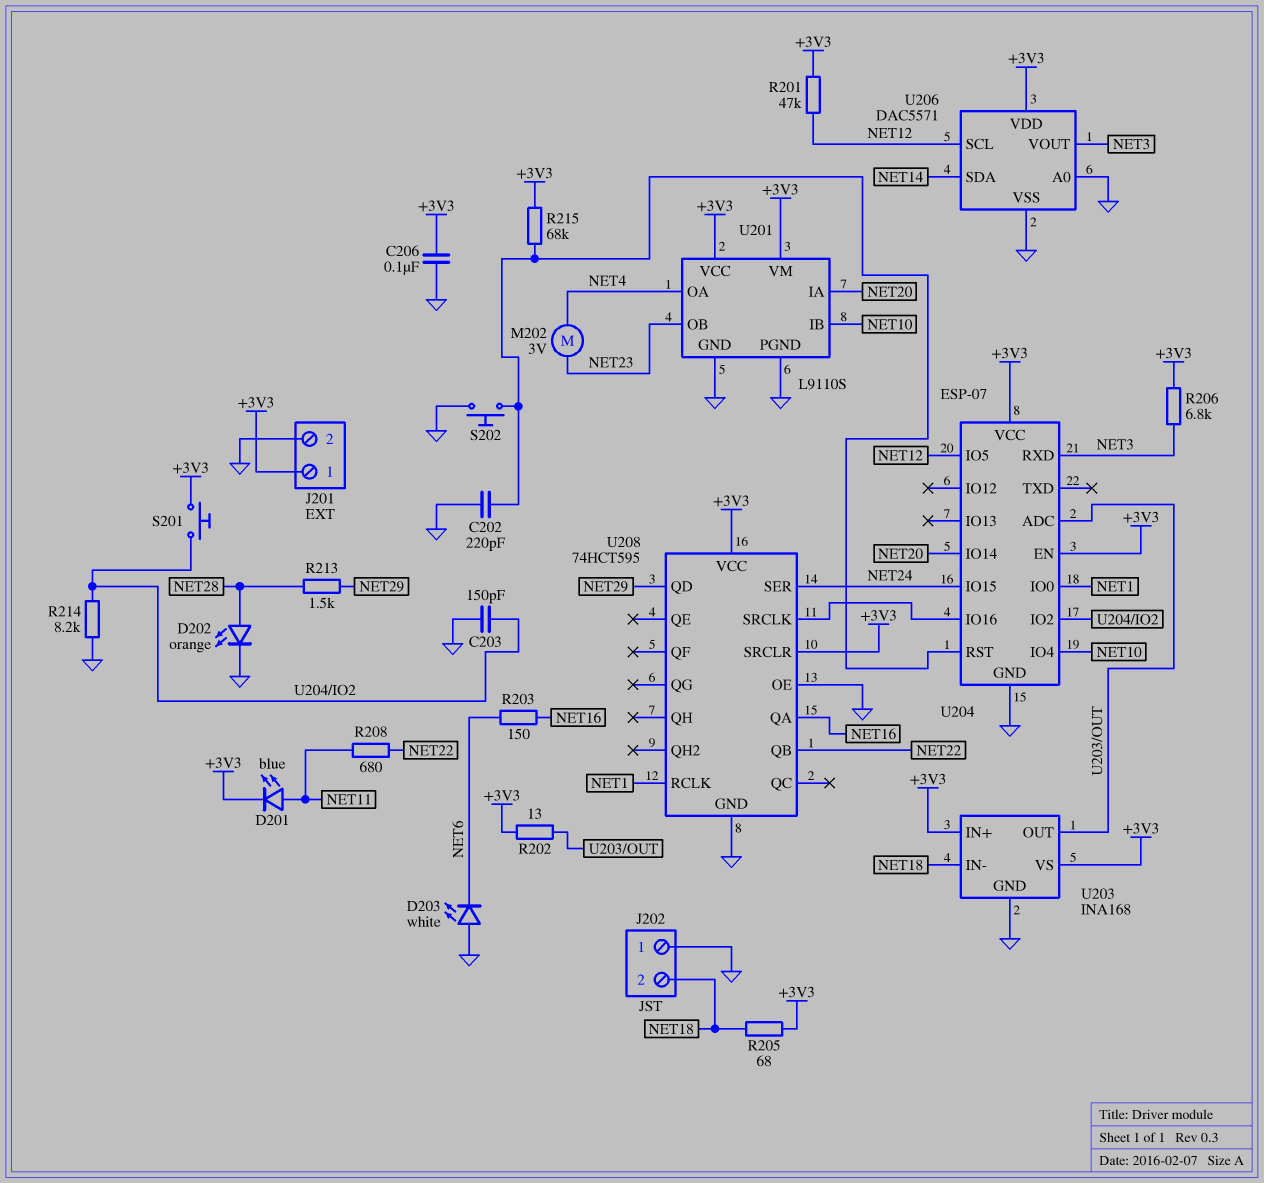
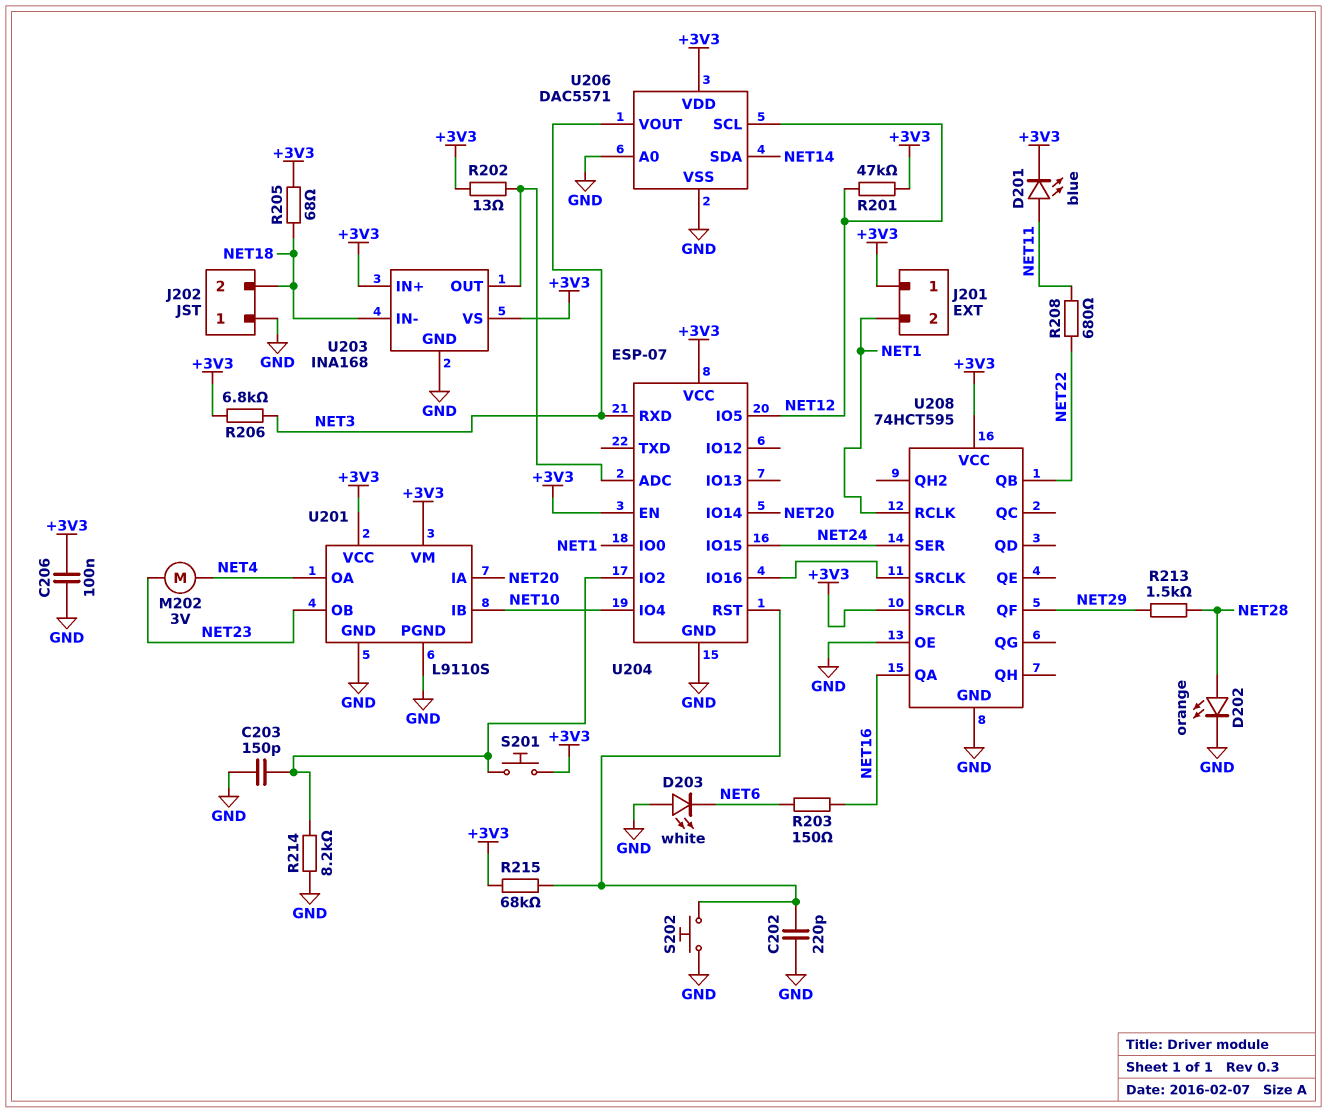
J201 pin 2: GND -> NET1
U208 pin QD: NET29 -> none
U208 pin QF: none -> NET29

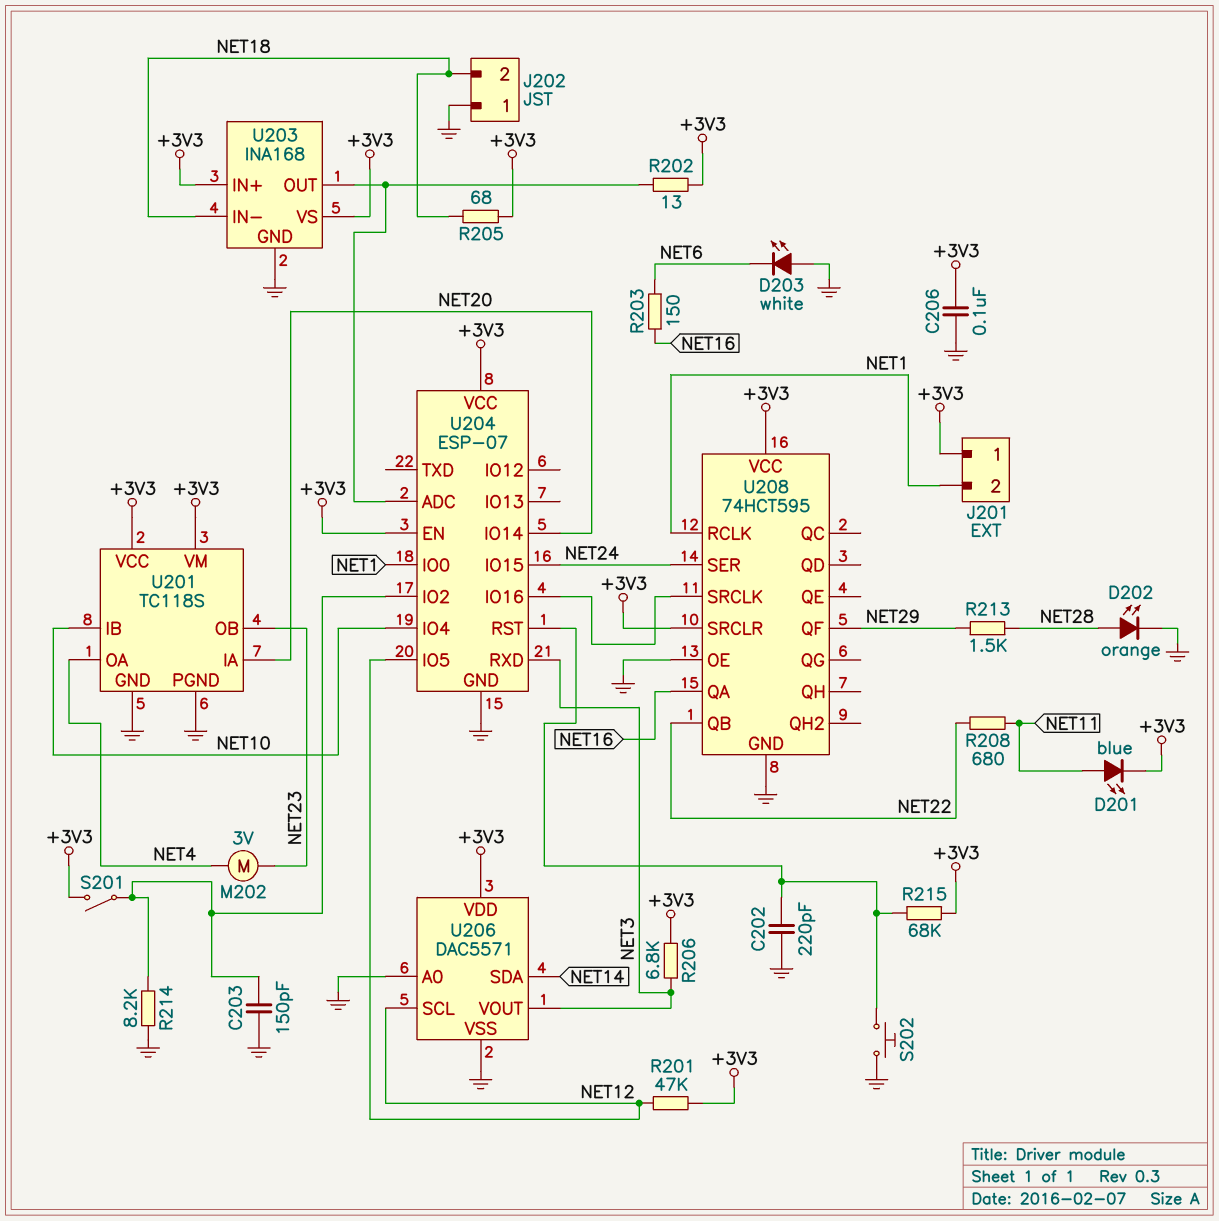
S201: button (+3V3, U204/IO2) -> switch (+3V3, U204/IO2)
U201: L9110S -> TC118S

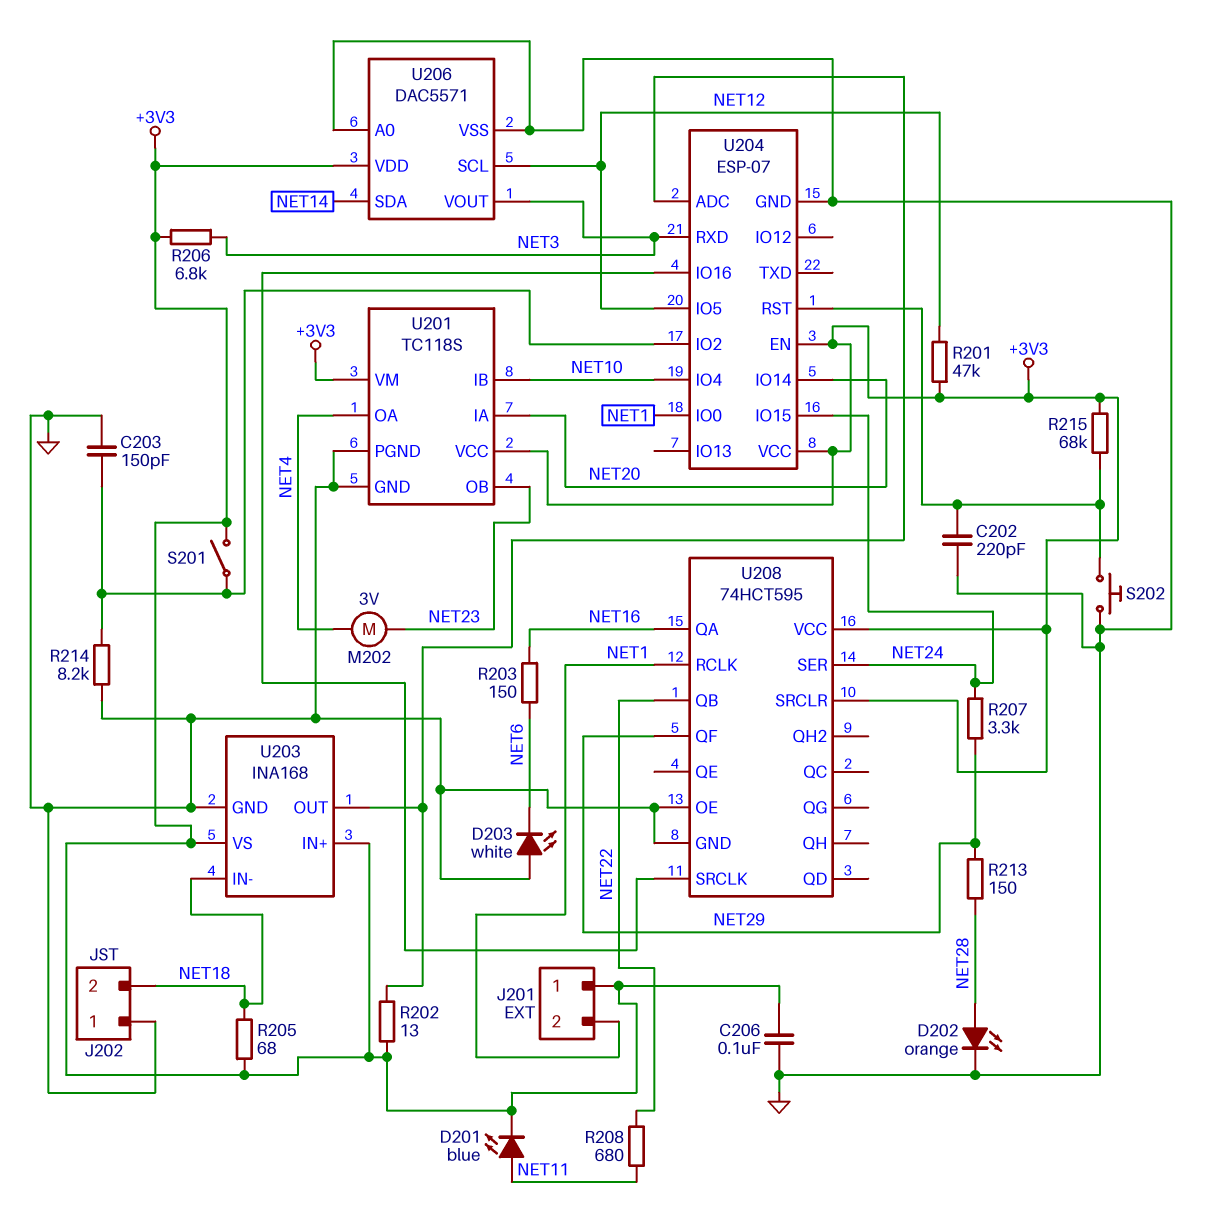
R207: none -> 3.3k (NET24, NET29)
R213: 1.5k (NET28, NET29) -> 150 (NET28, NET29)

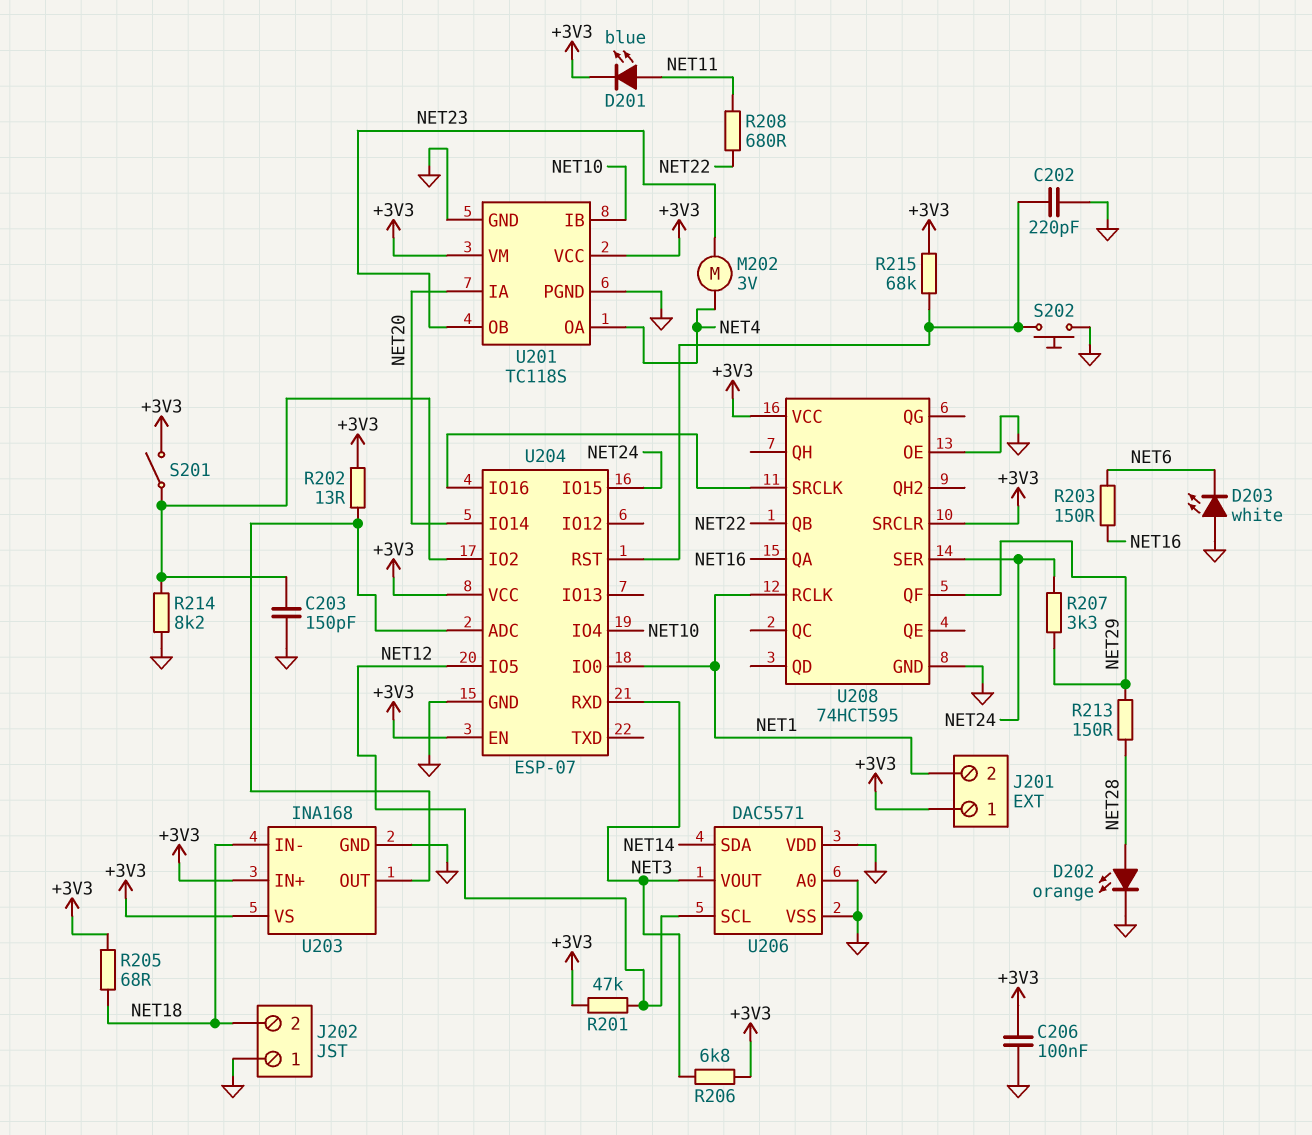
U206 pin VDD: +3V3 -> GND

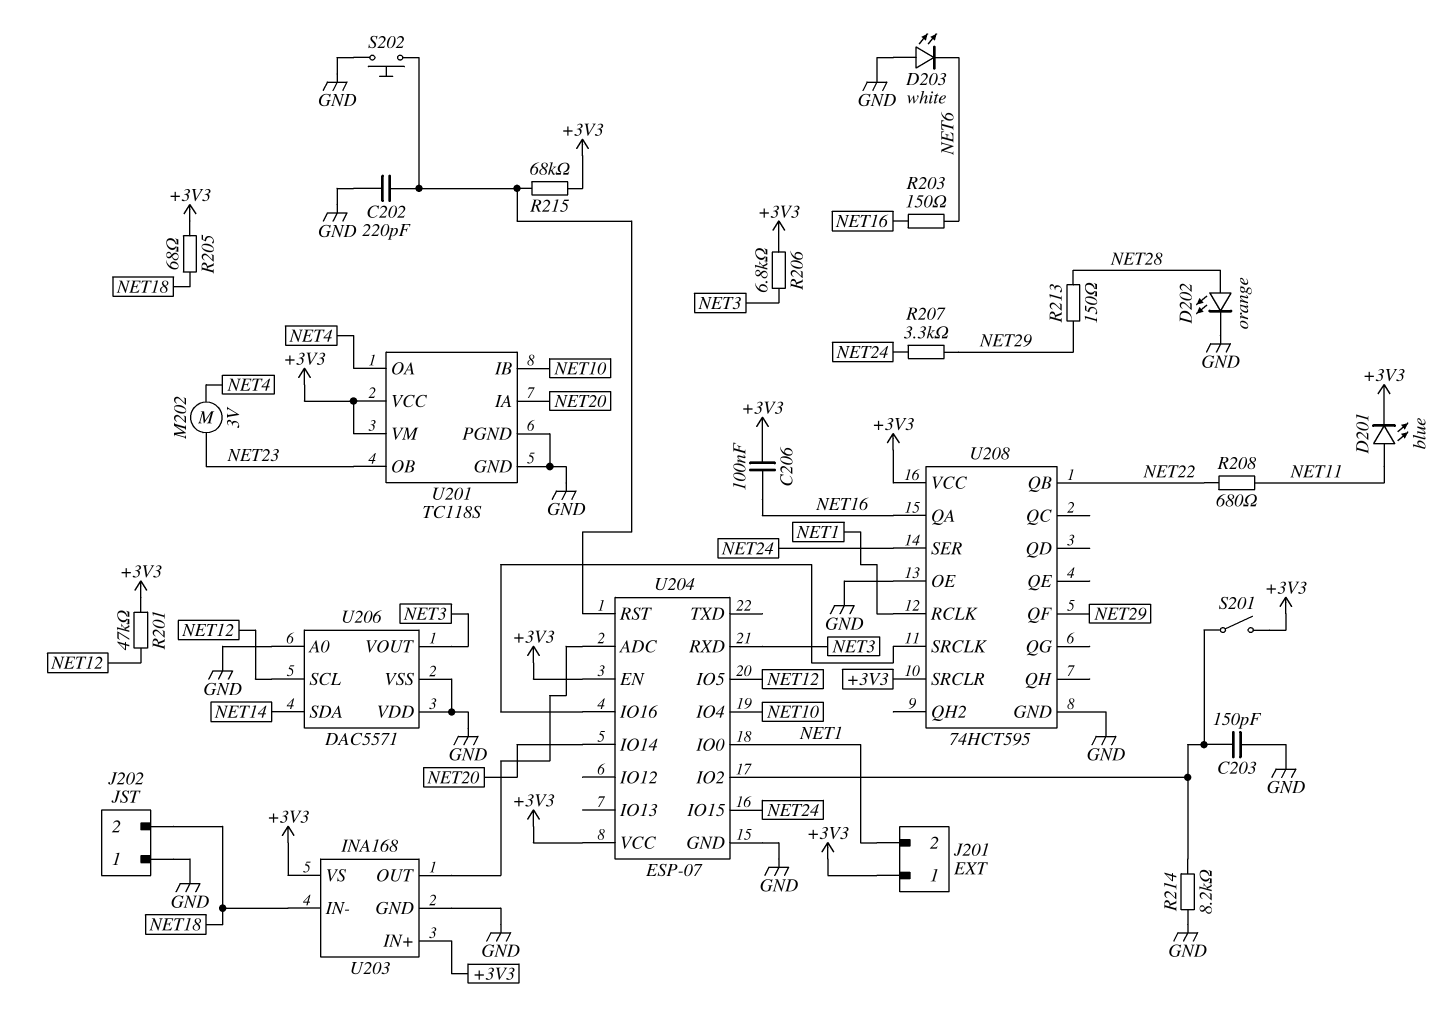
C206: 100nF (+3V3, GND) -> 100nF (+3V3, NET16)
R202: 13 (+3V3, U203/OUT) -> none

